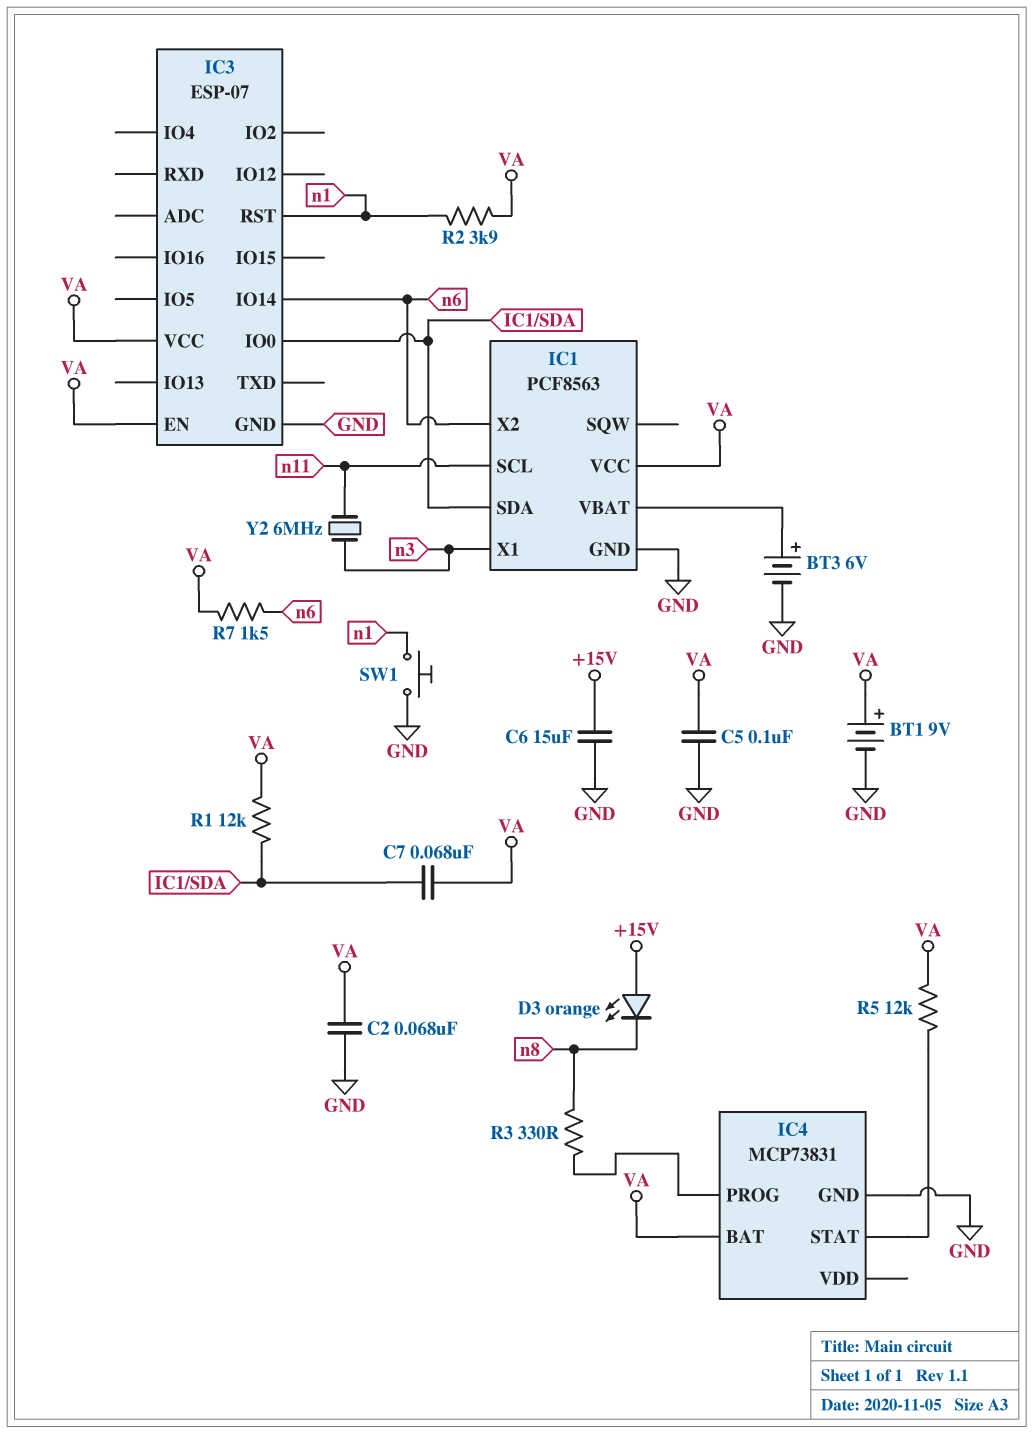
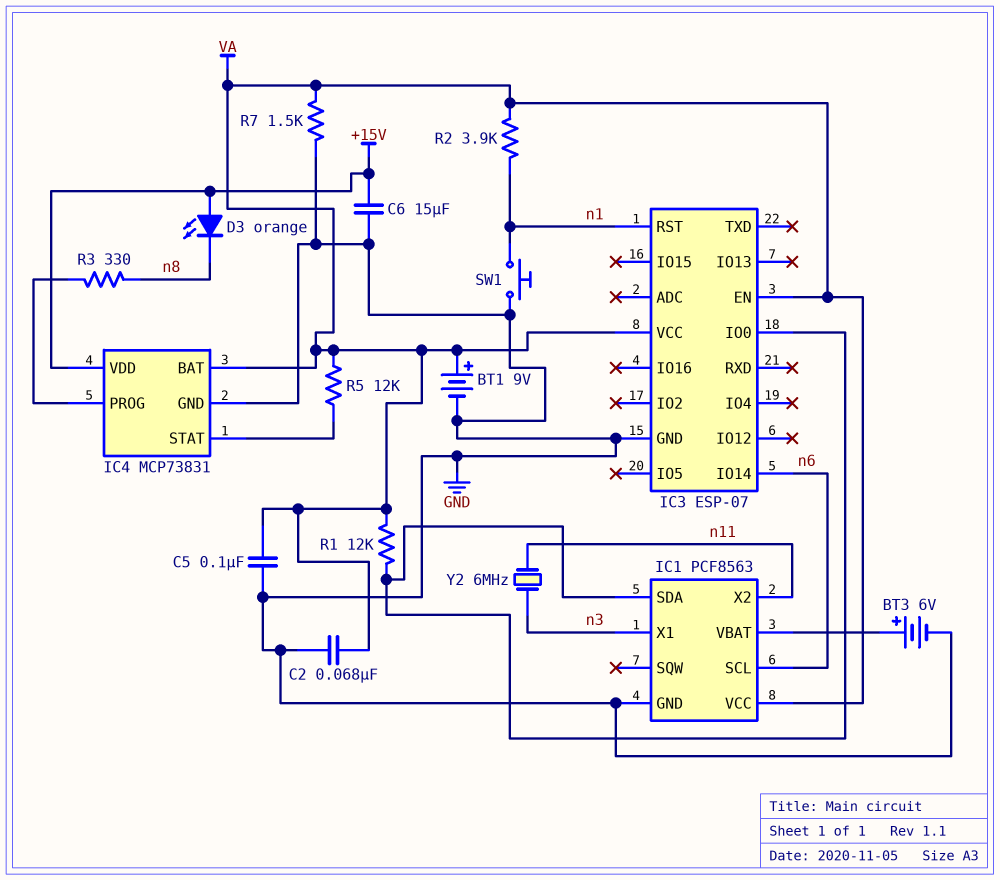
C7: 68nF (IC1/SDA, VA) -> none
IC1 pin SCL: n11 -> n6
IC1 pin X2: n6 -> n11
IC4 pin VDD: none -> +15V
R7: 1.5k (VA, n6) -> 1.5k (GND, VA)

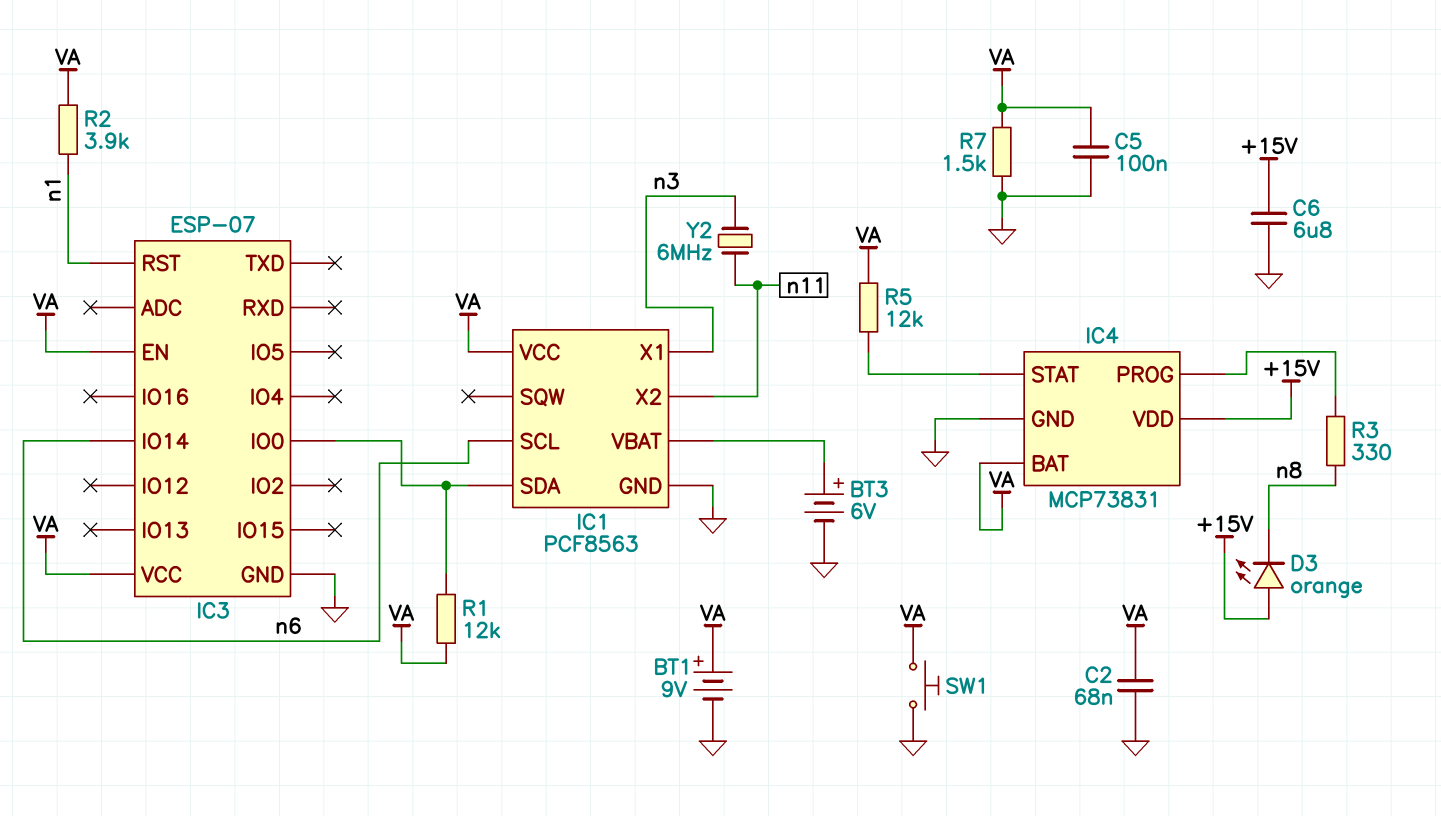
C6: 15uF (+15V, GND) -> 6.8uF (+15V, GND)
SW1: button (GND, n1) -> button (GND, VA)

